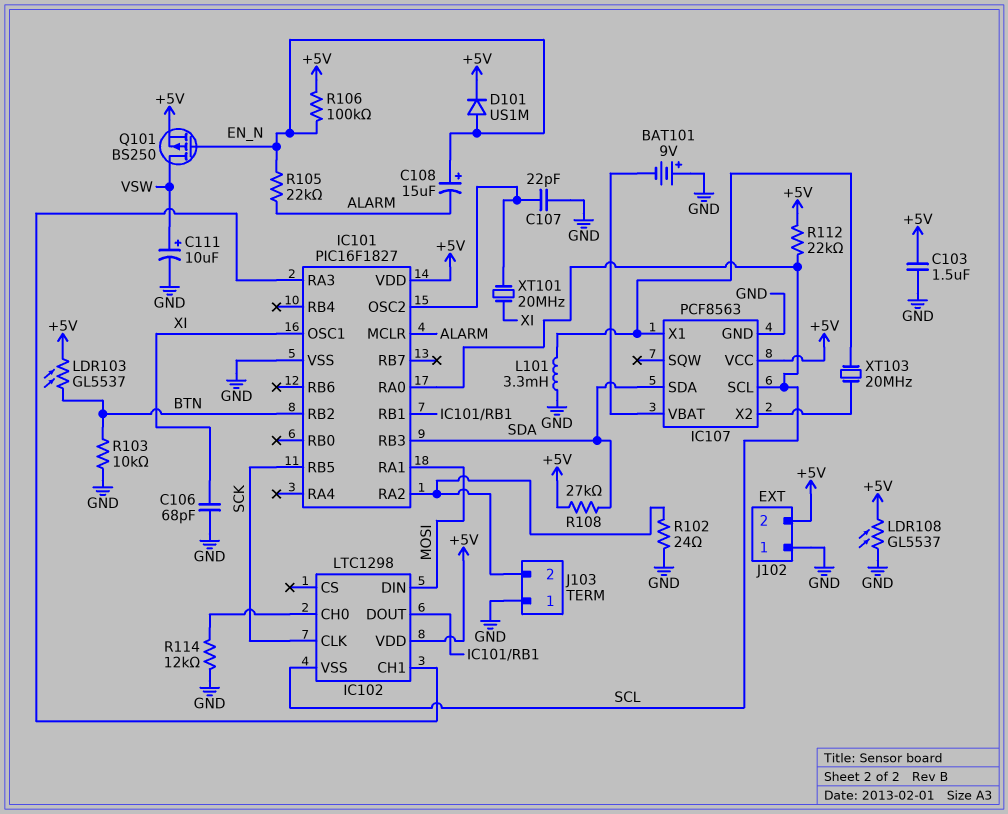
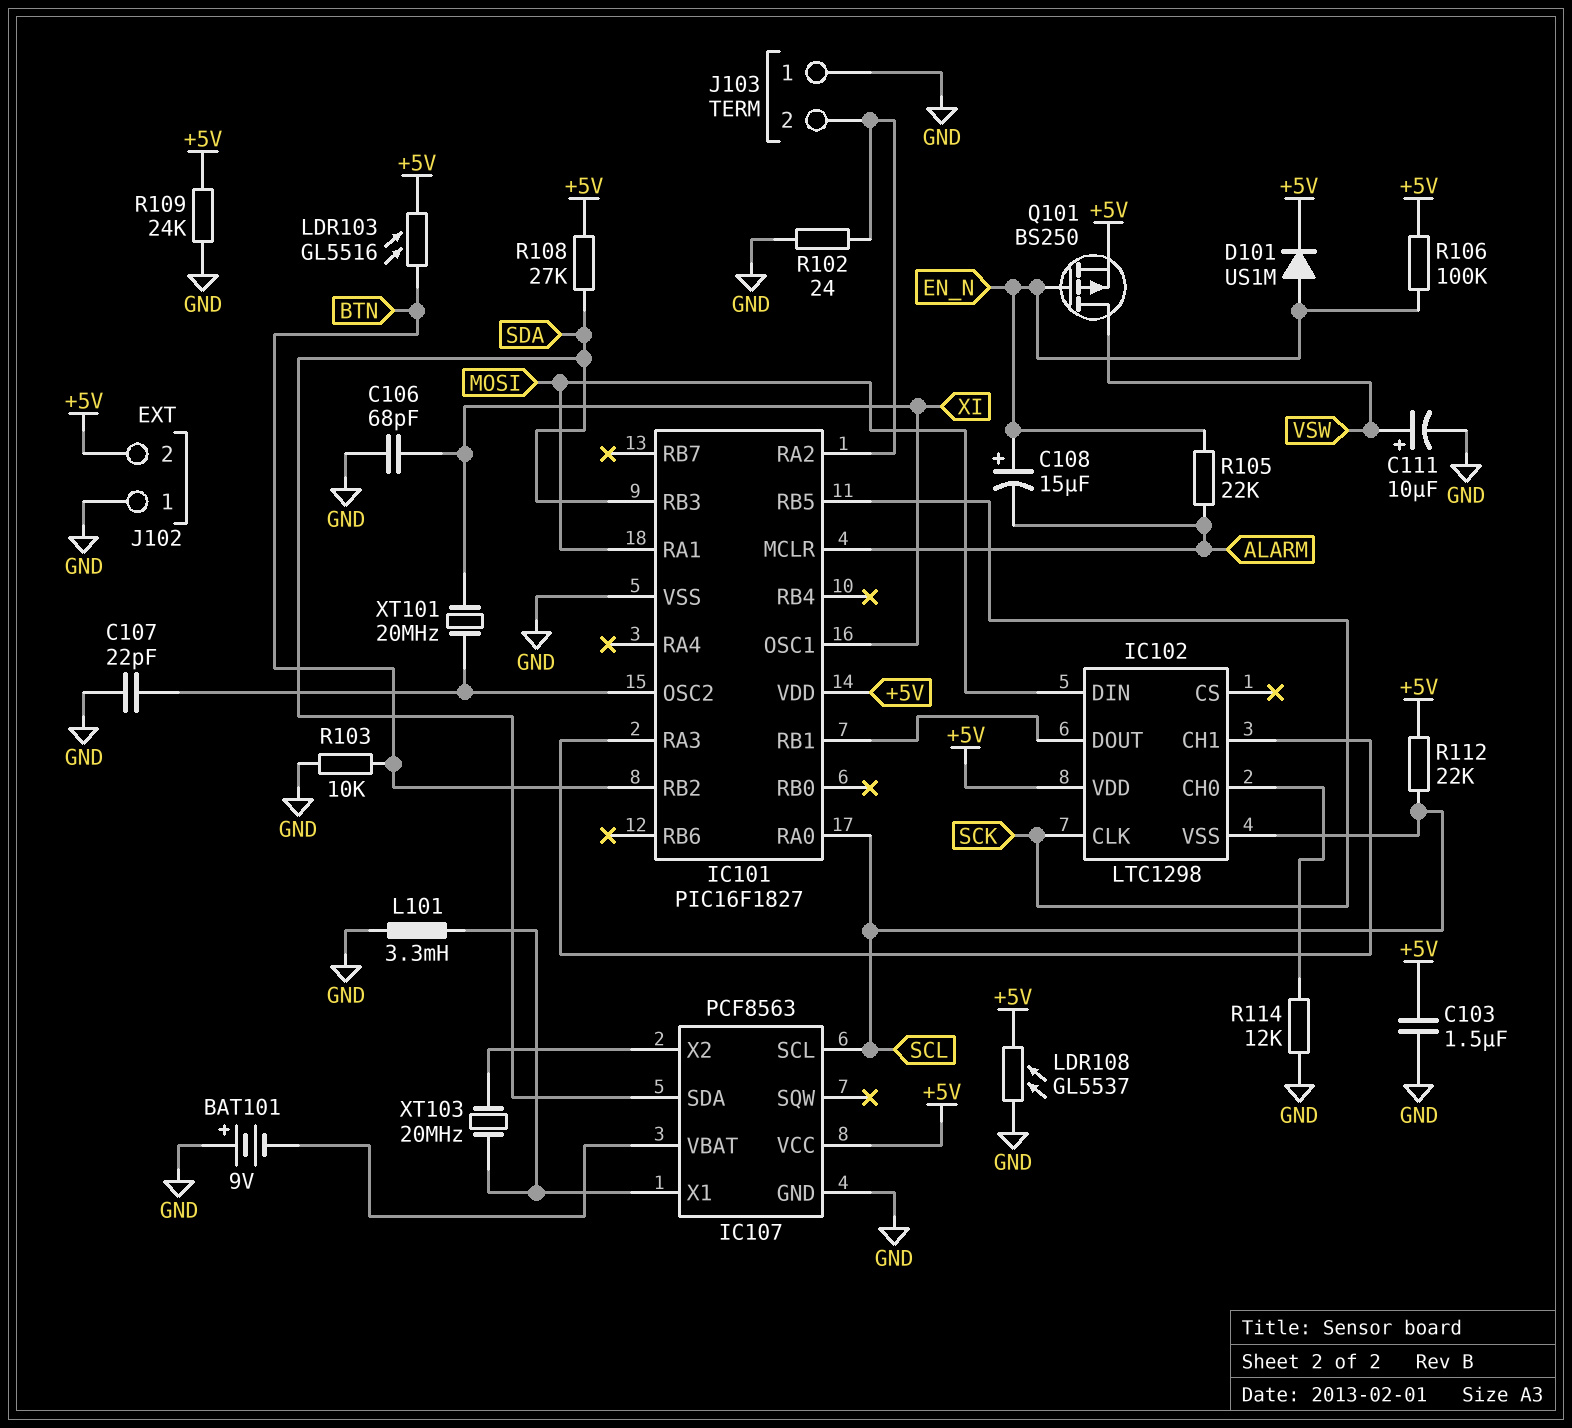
LDR103: GL5537 (+5V, BTN) -> GL5516 (+5V, BTN)
R109: none -> 24k (+5V, GND)

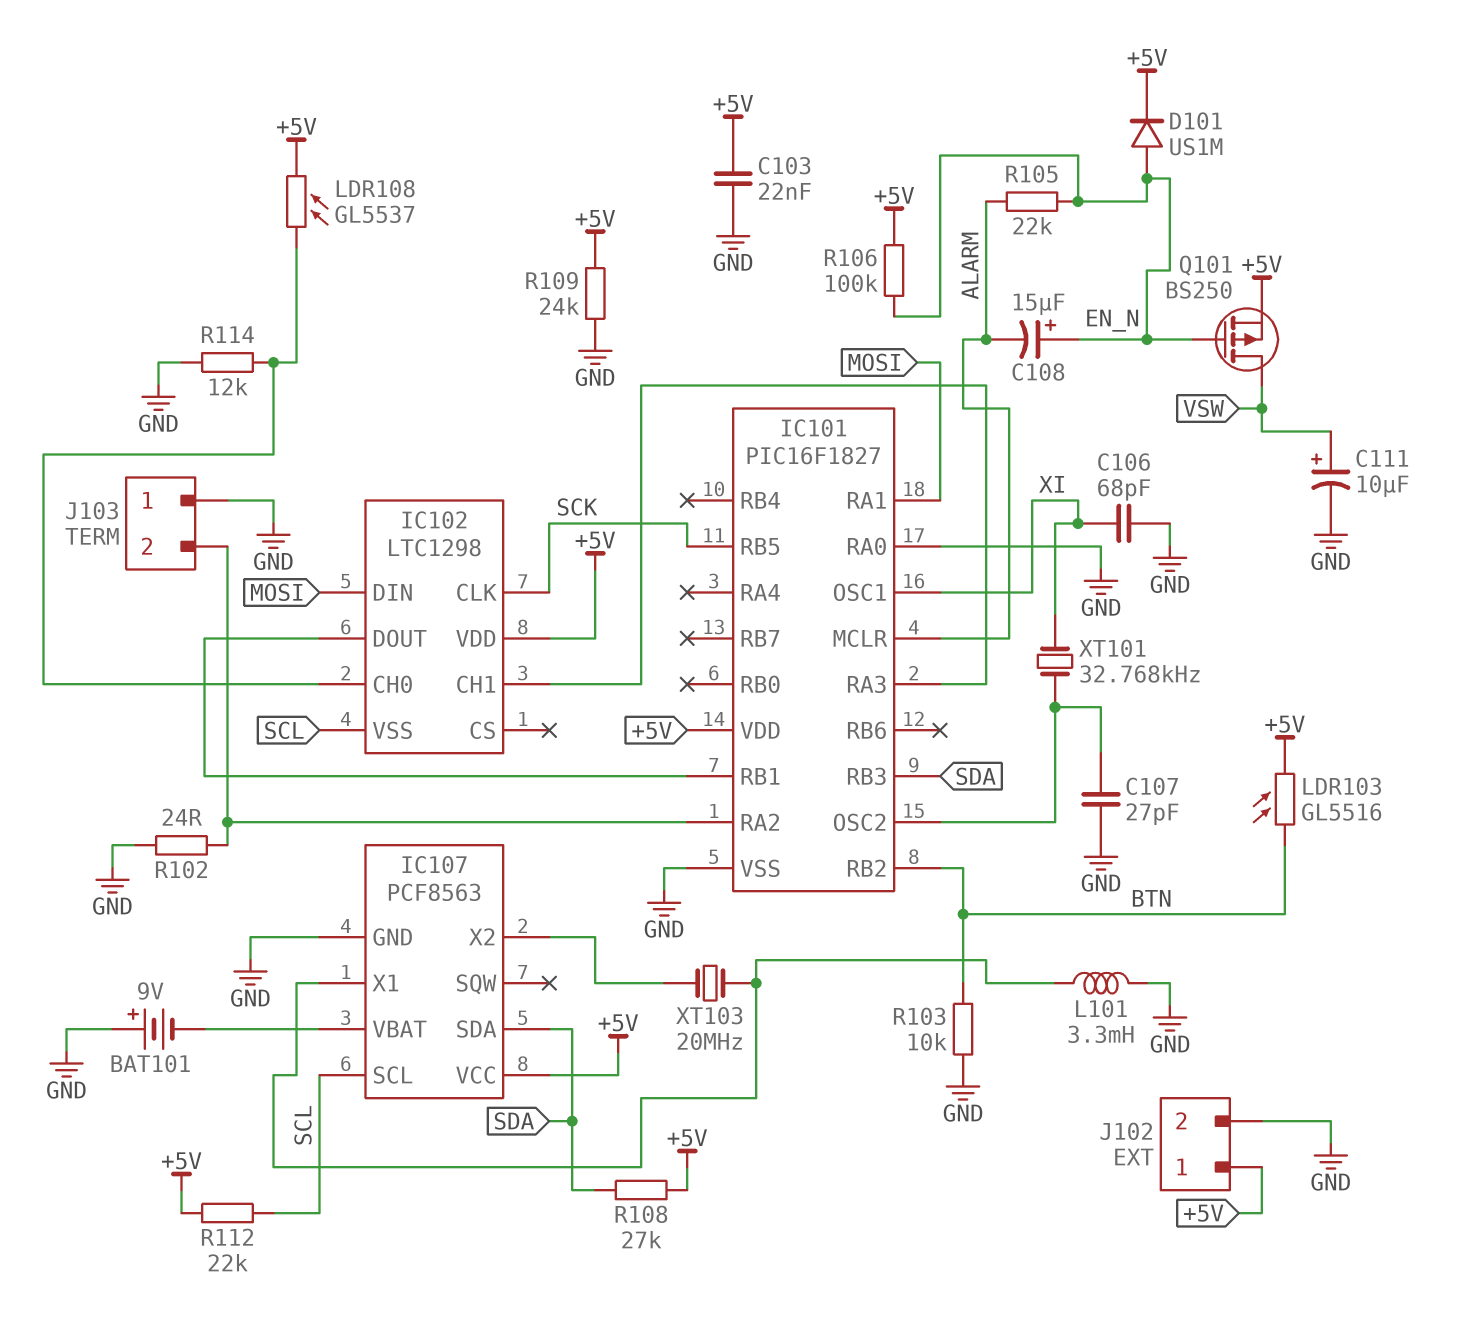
C103: 1.5uF (+5V, GND) -> 22nF (+5V, GND)
C107: 22pF (GND, IC101/OSC2) -> 27pF (GND, IC101/OSC2)
IC101 pin RA0: SCL -> GND
J102 pin 1: GND -> +5V
J102 pin 2: +5V -> GND
LDR108: GL5537 (+5V, GND) -> GL5537 (+5V, IC102/CH0)
XT101: 20MHz (IC101/OSC2, XI) -> 32.768kHz (IC101/OSC2, XI)

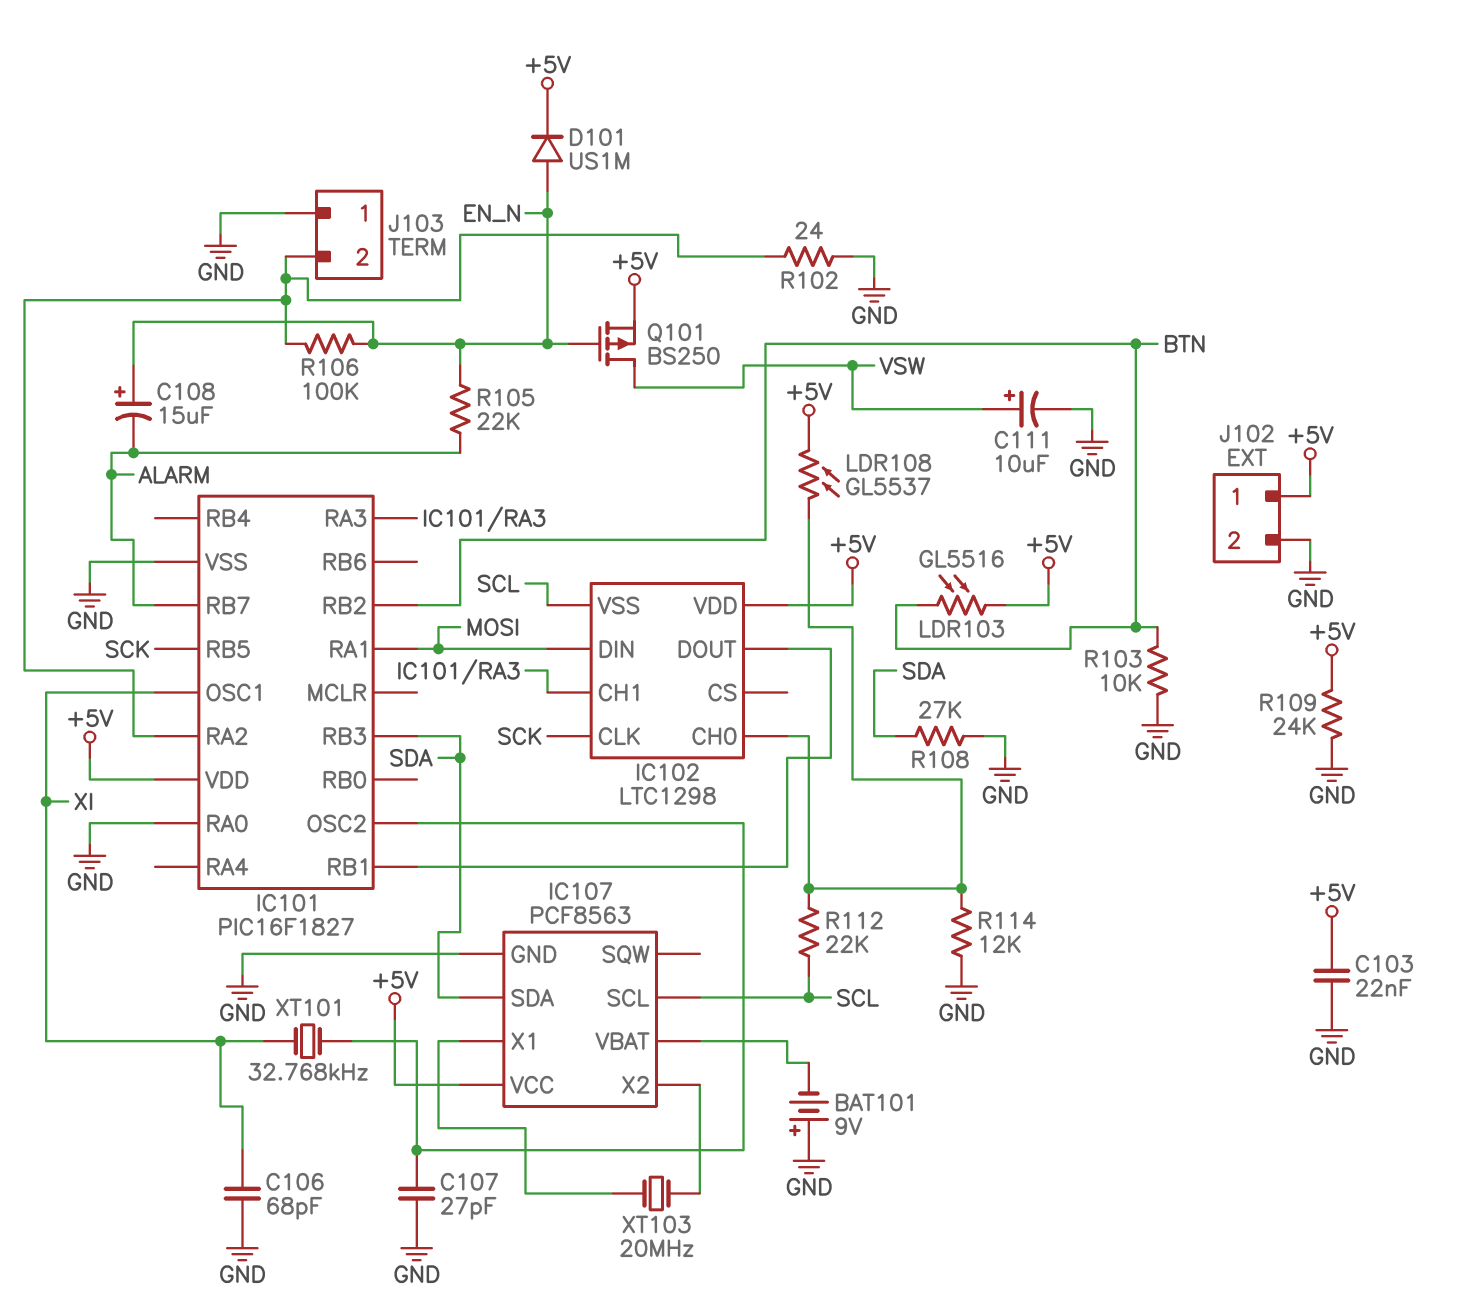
IC101 pin MCLR: ALARM -> none
IC101 pin RB7: none -> ALARM
L101: 3.3mH (GND, IC107/X1) -> none
R106: 100k (+5V, EN_N) -> 100k (EN_N, IC101/RA2)
R108: 27k (+5V, SDA) -> 27k (GND, SDA)
R112: 22k (+5V, SCL) -> 22k (IC102/CH0, SCL)

